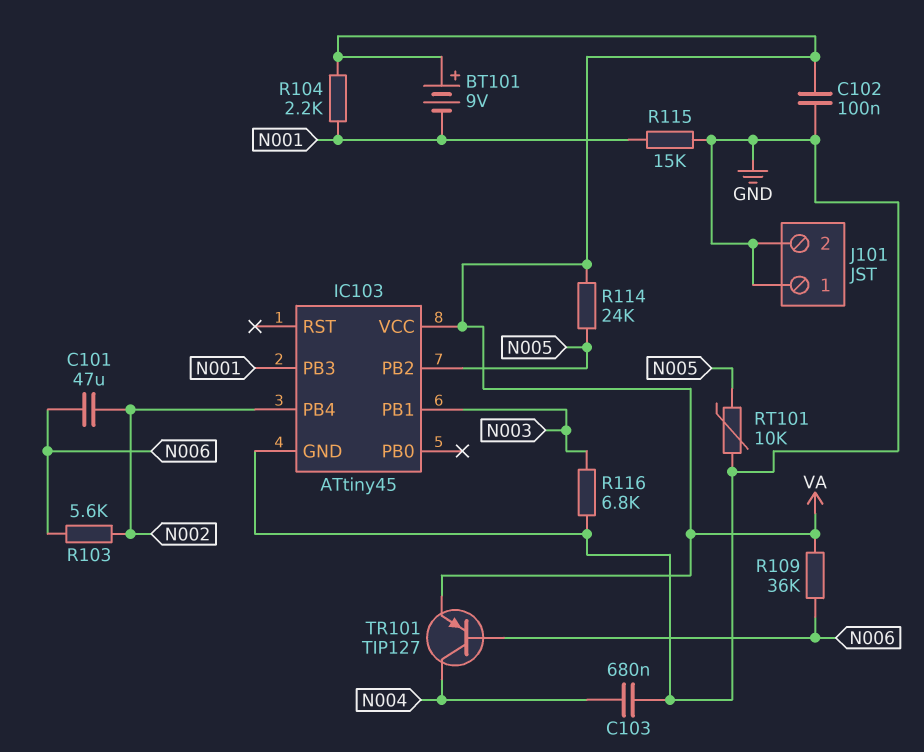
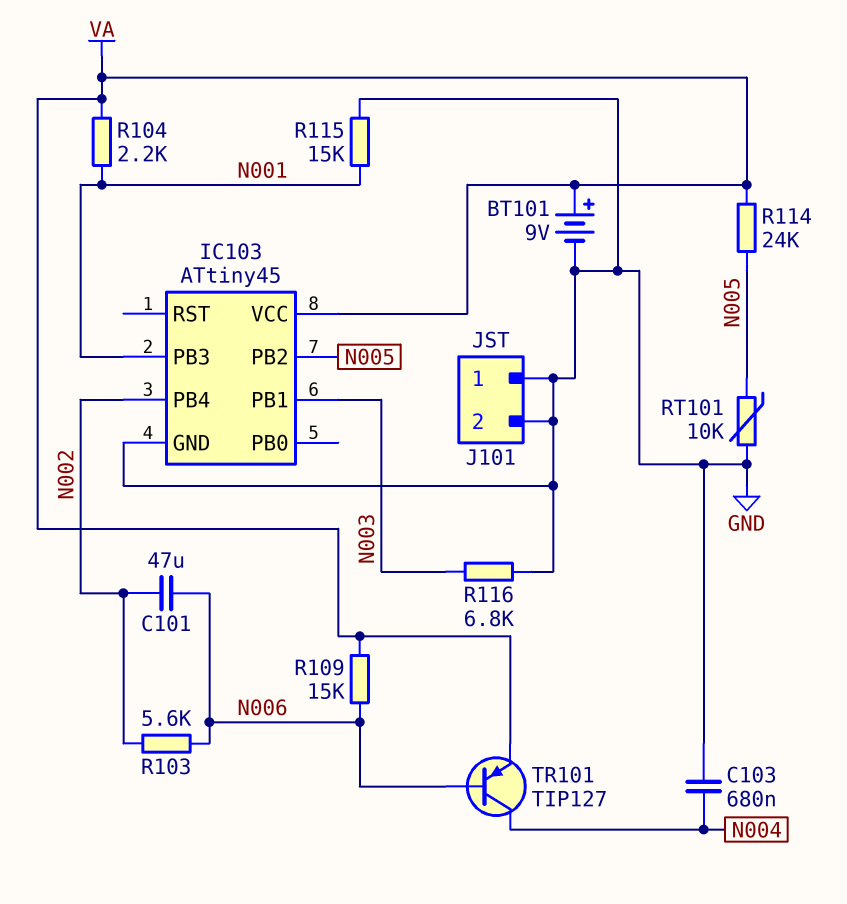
BT101: 9V (plus VA, minus N001) -> 9V (plus VA, minus GND)
C102: 100nF (GND, VA) -> none
R109: 36k (N006, VA) -> 15k (N006, VA)

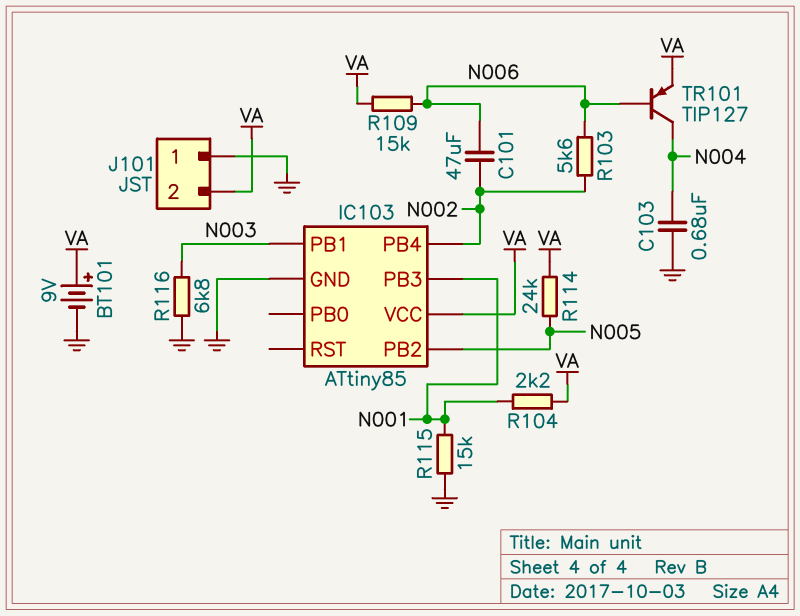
IC103: ATtiny45 -> ATtiny85
J101 pin 2: GND -> VA
RT101: 10k (GND, N005) -> none

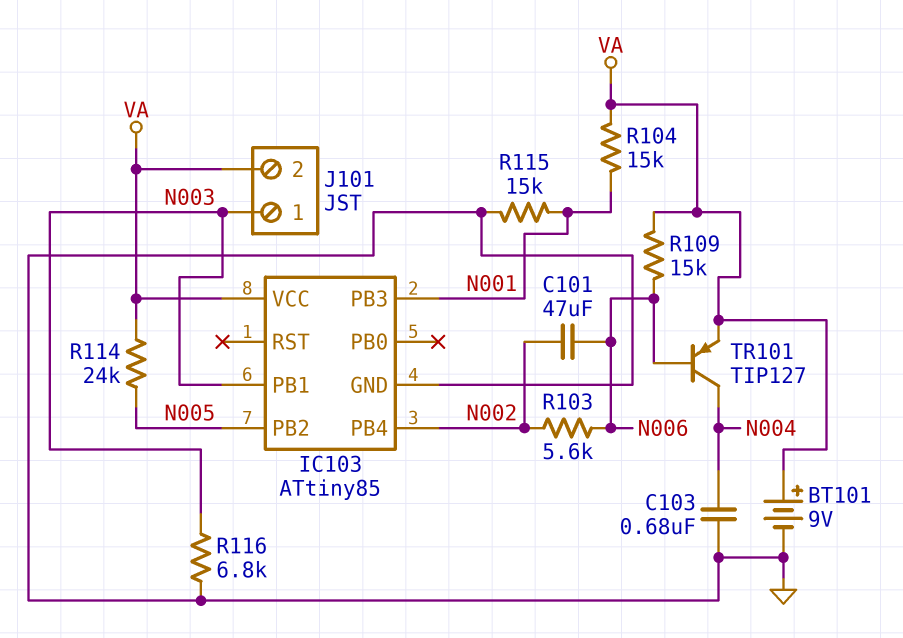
J101 pin 1: GND -> N003
R104: 2.2k (N001, VA) -> 15k (N001, VA)

